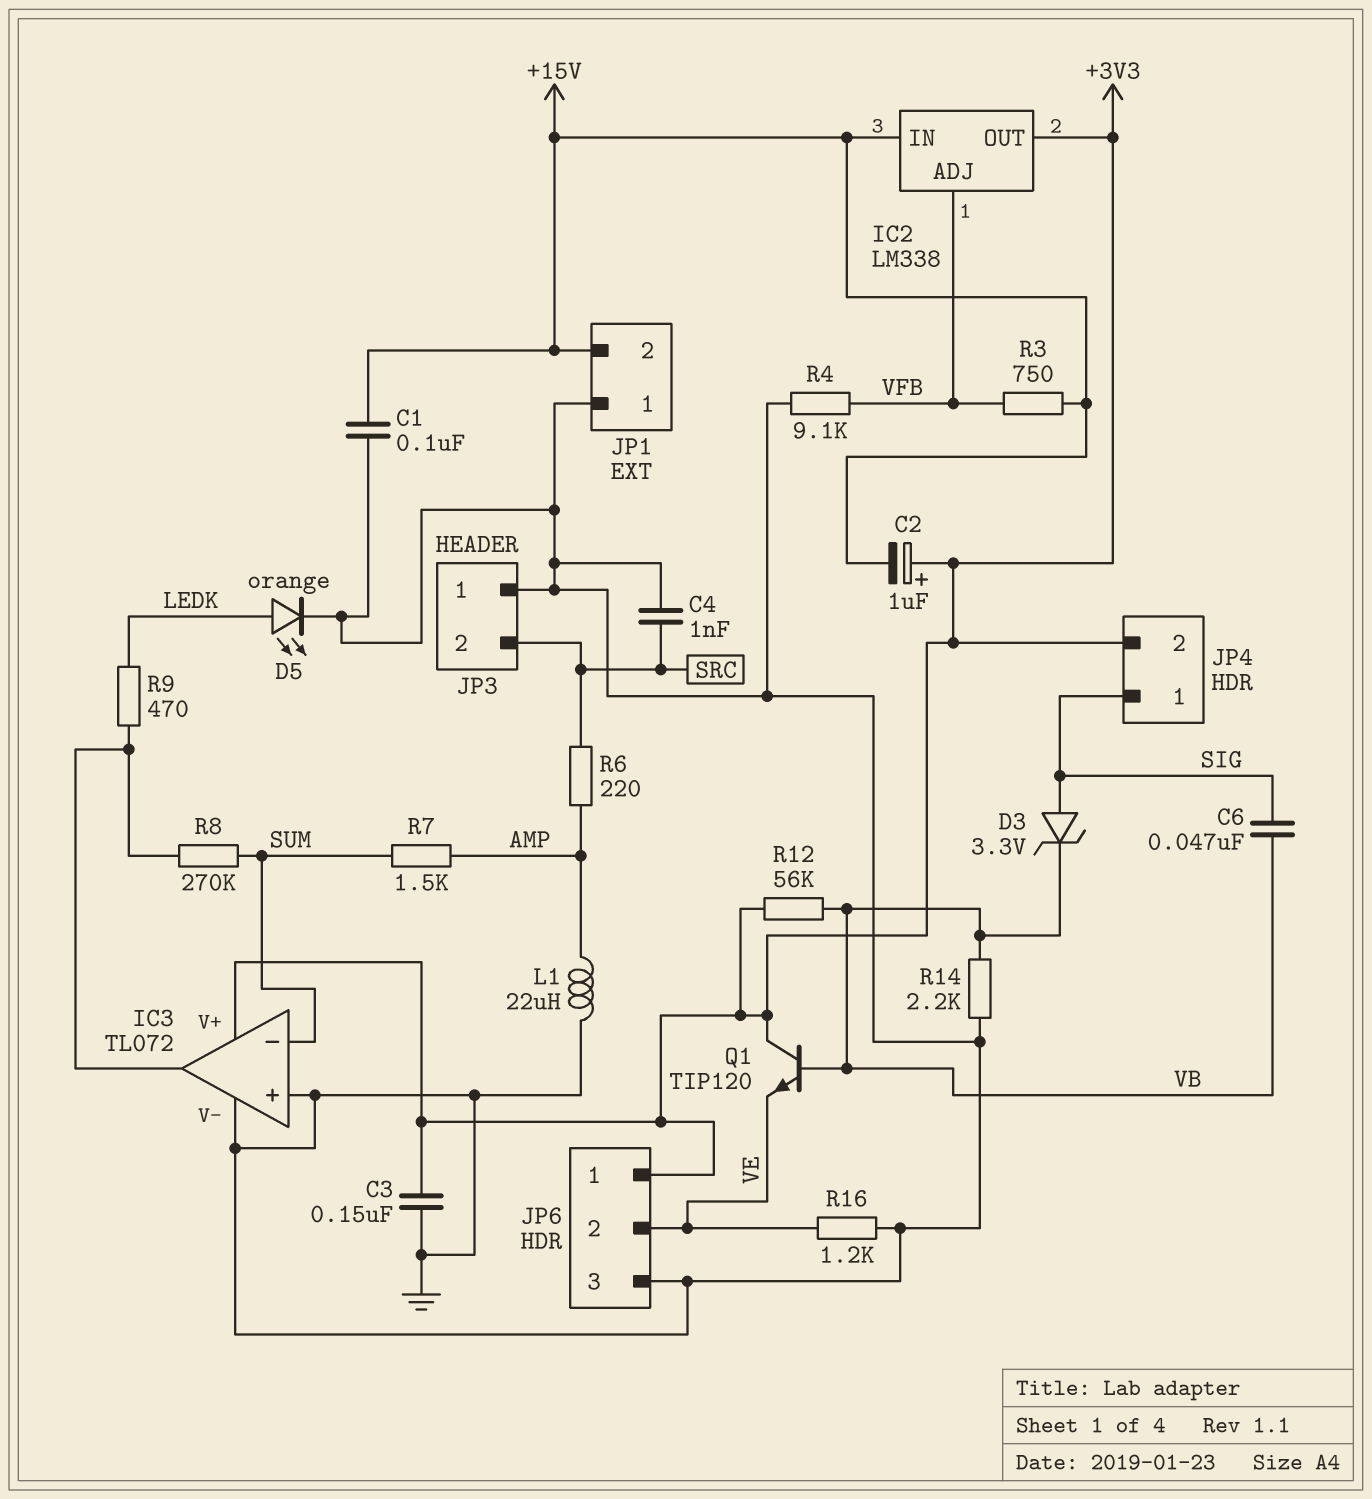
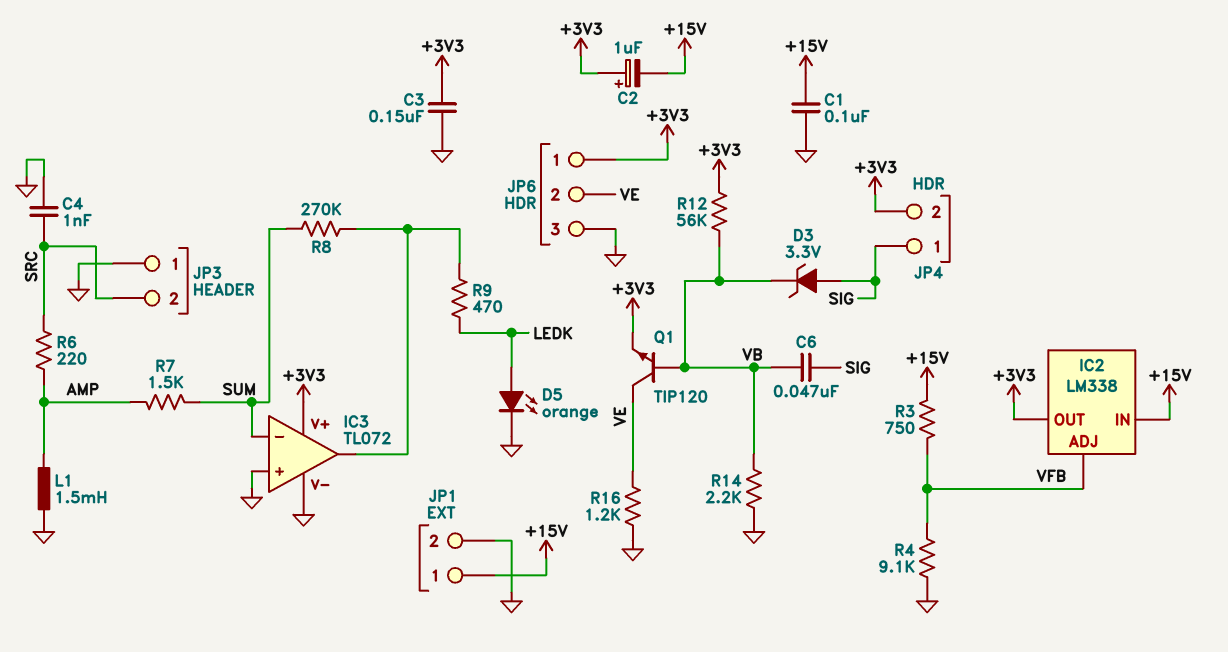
JP1 pin 1: GND -> +15V
JP1 pin 2: +15V -> GND
L1: 22uH (AMP, GND) -> 1.5mH (AMP, GND)
Q1: NPN TIP120 (B VB, C +3V3, E VE) -> NPN TIP120 (B VB, C VE, E +3V3)

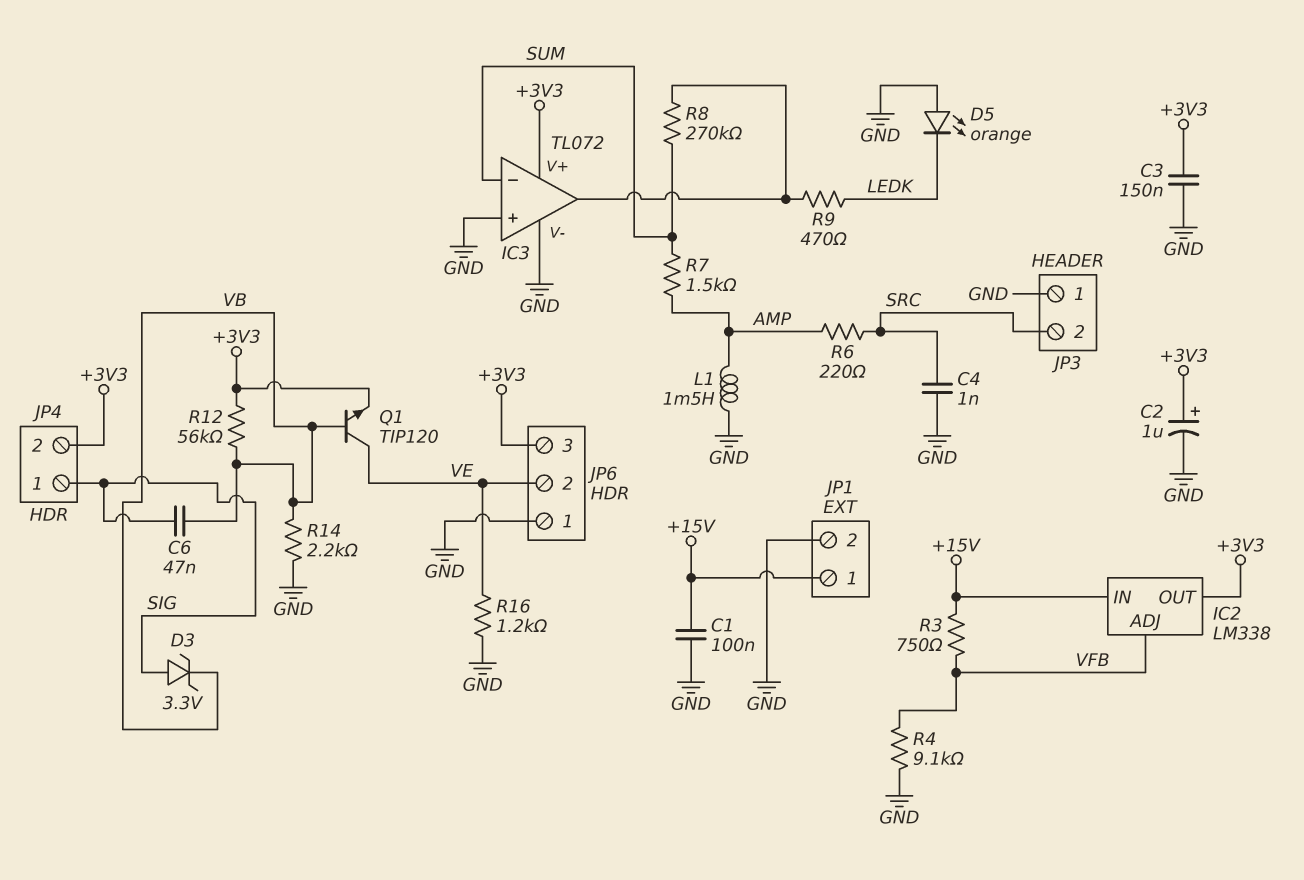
C2: 1uF (plus +3V3, minus +15V) -> 1uF (plus +3V3, minus GND)
D5: LED orange (A LEDK, K GND) -> LED orange (A GND, K LEDK)
JP6 pin 1: +3V3 -> GND
JP6 pin 3: GND -> +3V3

